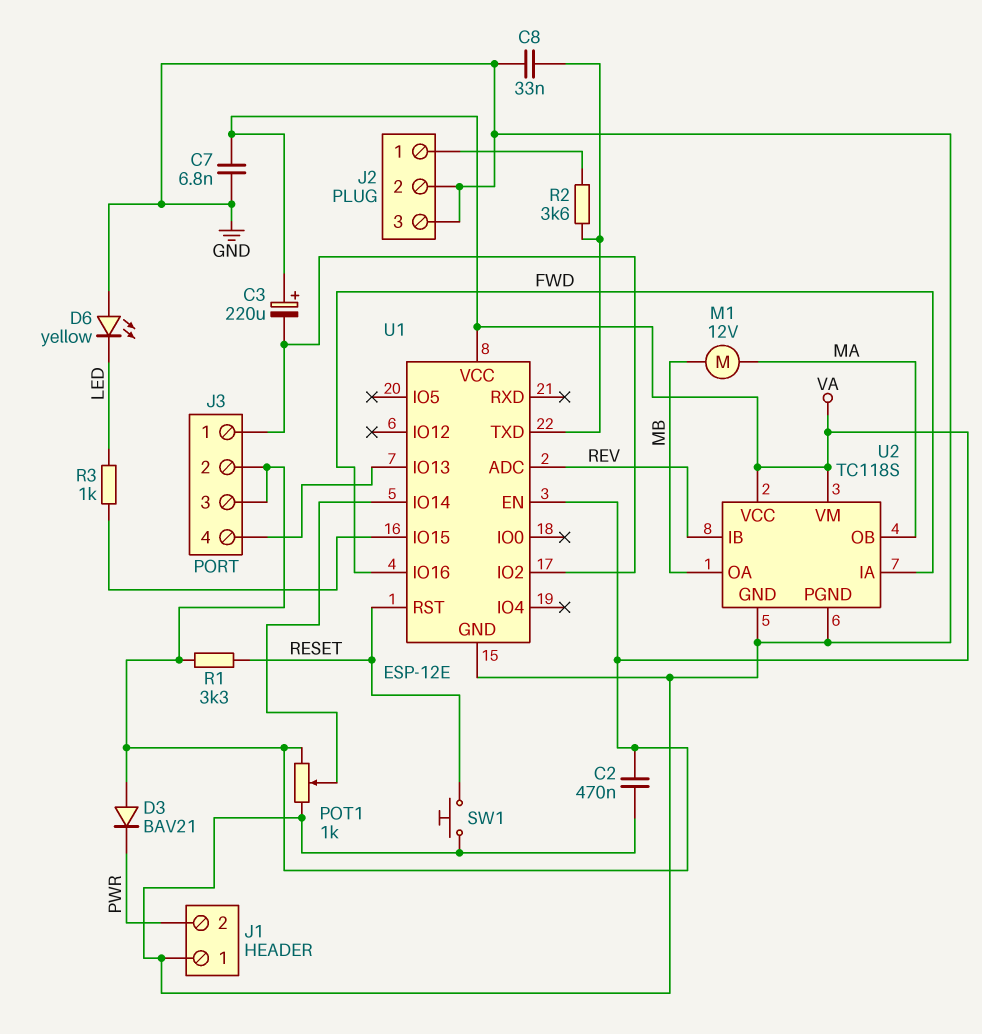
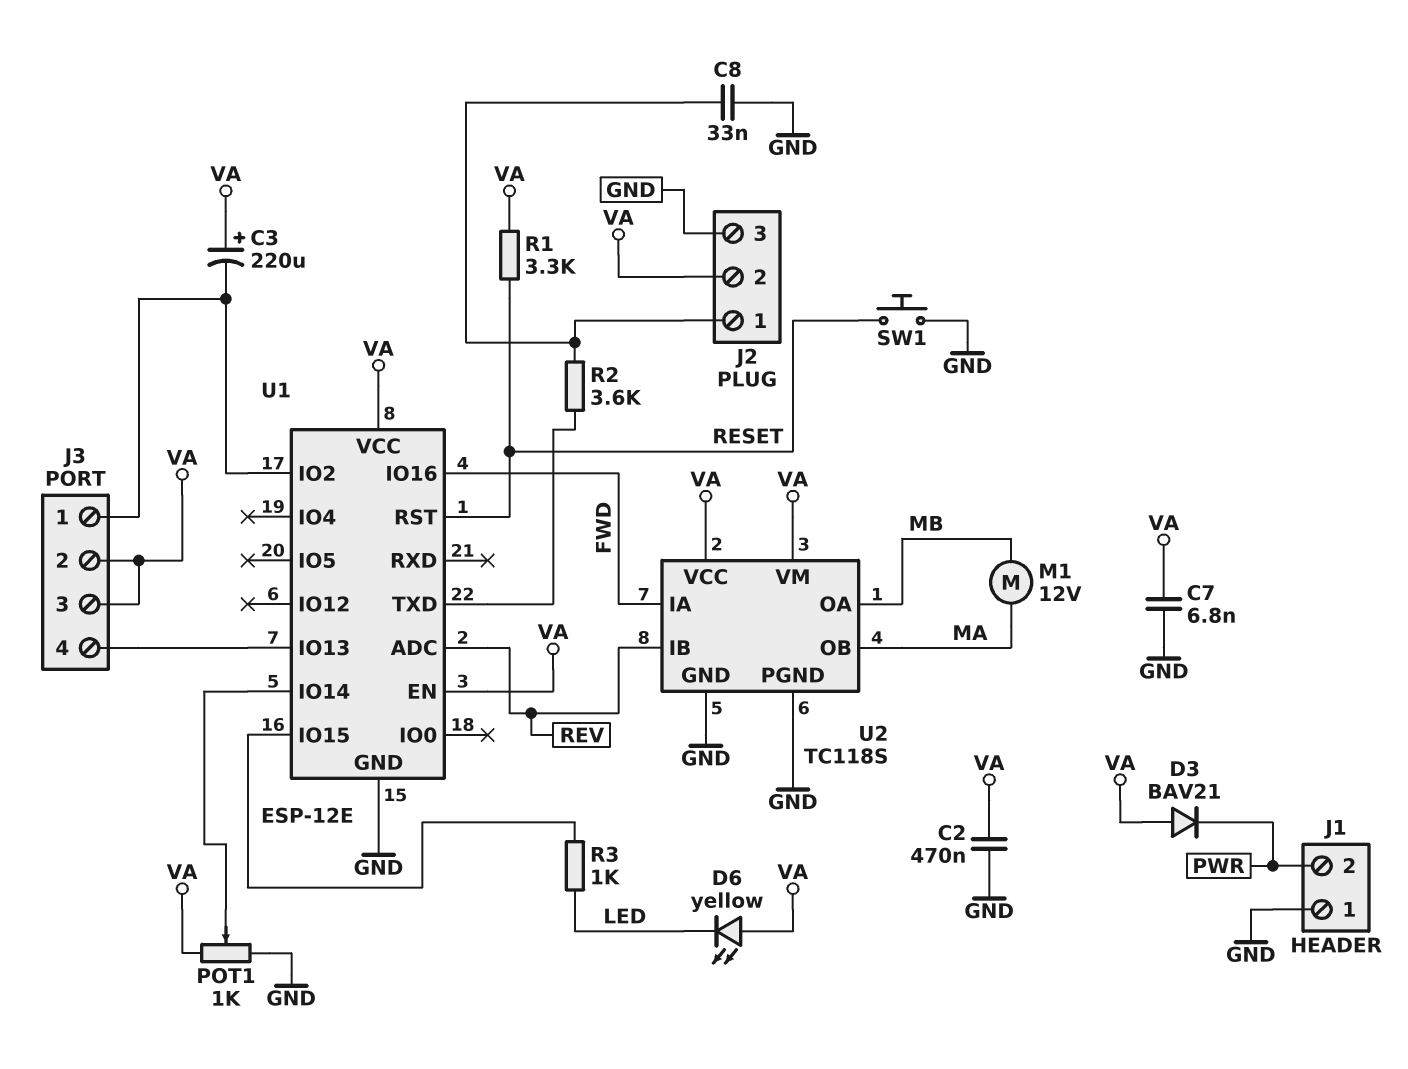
C8: 33nF (GND, U1/TXD) -> 33nF (GND, J2/1)
D6: LED yellow (A GND, K LED) -> LED yellow (A VA, K LED)
J2 pin 2: GND -> VA

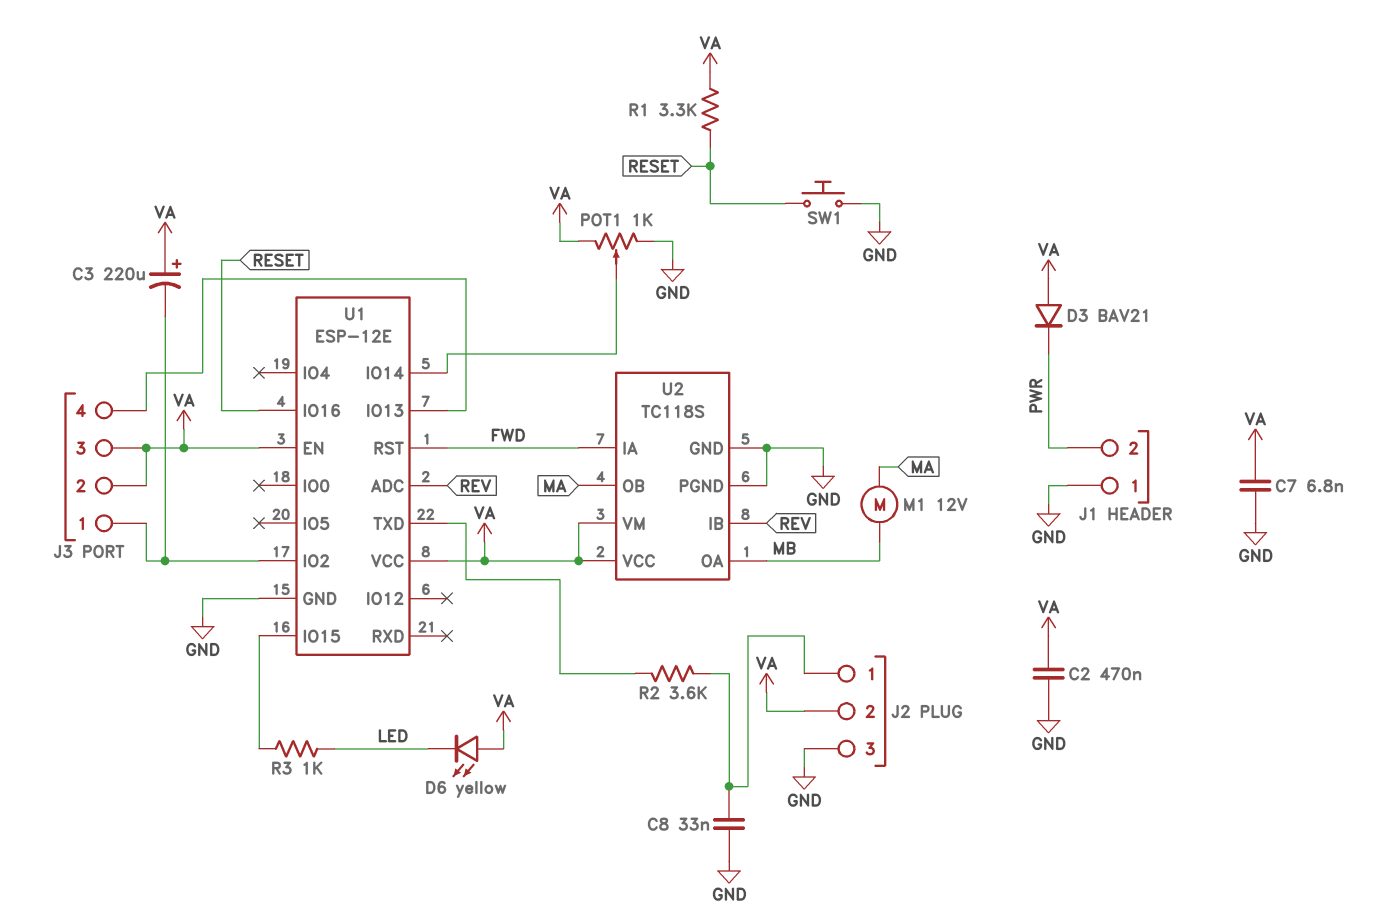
U1 pin IO16: FWD -> RESET
U1 pin RST: RESET -> FWD

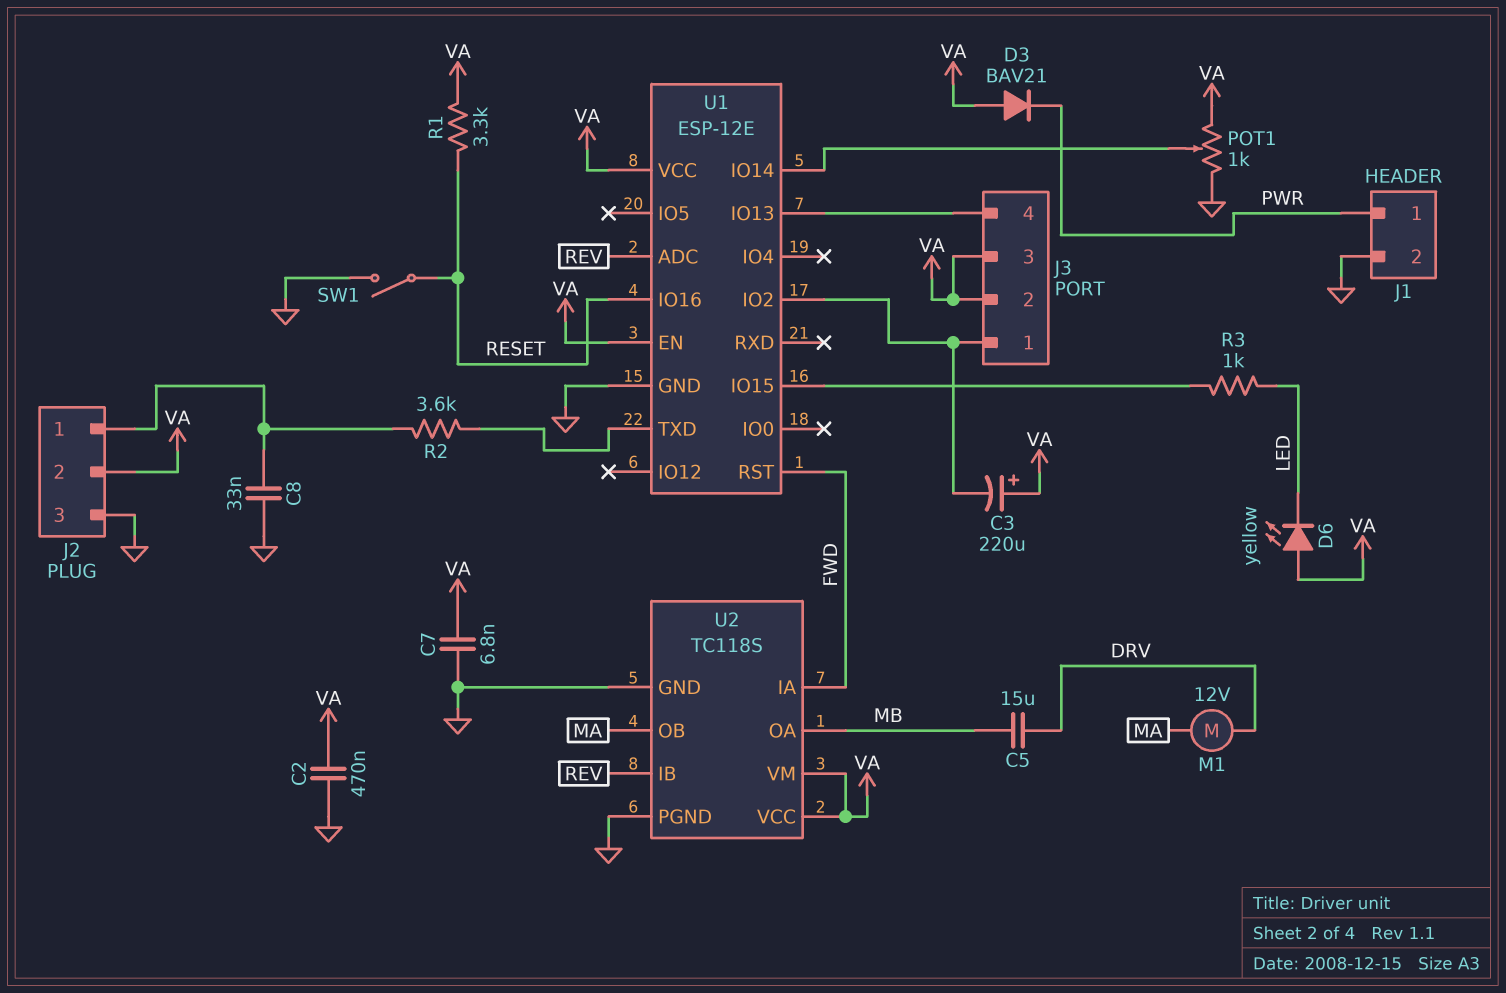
C5: none -> 15uF (DRV, MB)
J1 pin 1: GND -> PWR
J1 pin 2: PWR -> GND
M1: motor 12V (MA, MB) -> motor 12V (DRV, MA)
SW1: button (GND, RESET) -> switch (GND, RESET)

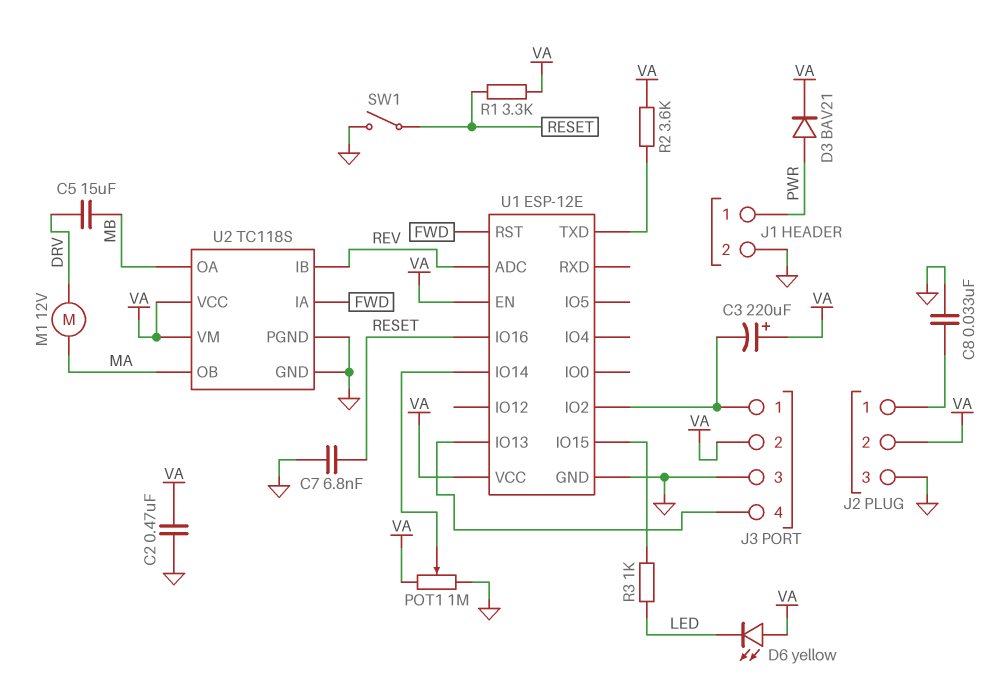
C7: 6.8nF (GND, VA) -> 6.8nF (GND, RESET)
D3: diode BAV21 (A VA, K PWR) -> diode BAV21 (A PWR, K VA)
J3 pin 3: VA -> GND
POT1: 1k (GND, VA, wiper U1/IO14) -> 1M (GND, VA, wiper U1/IO14)
R2: 3.6k (J2/1, U1/TXD) -> 3.6k (U1/TXD, VA)

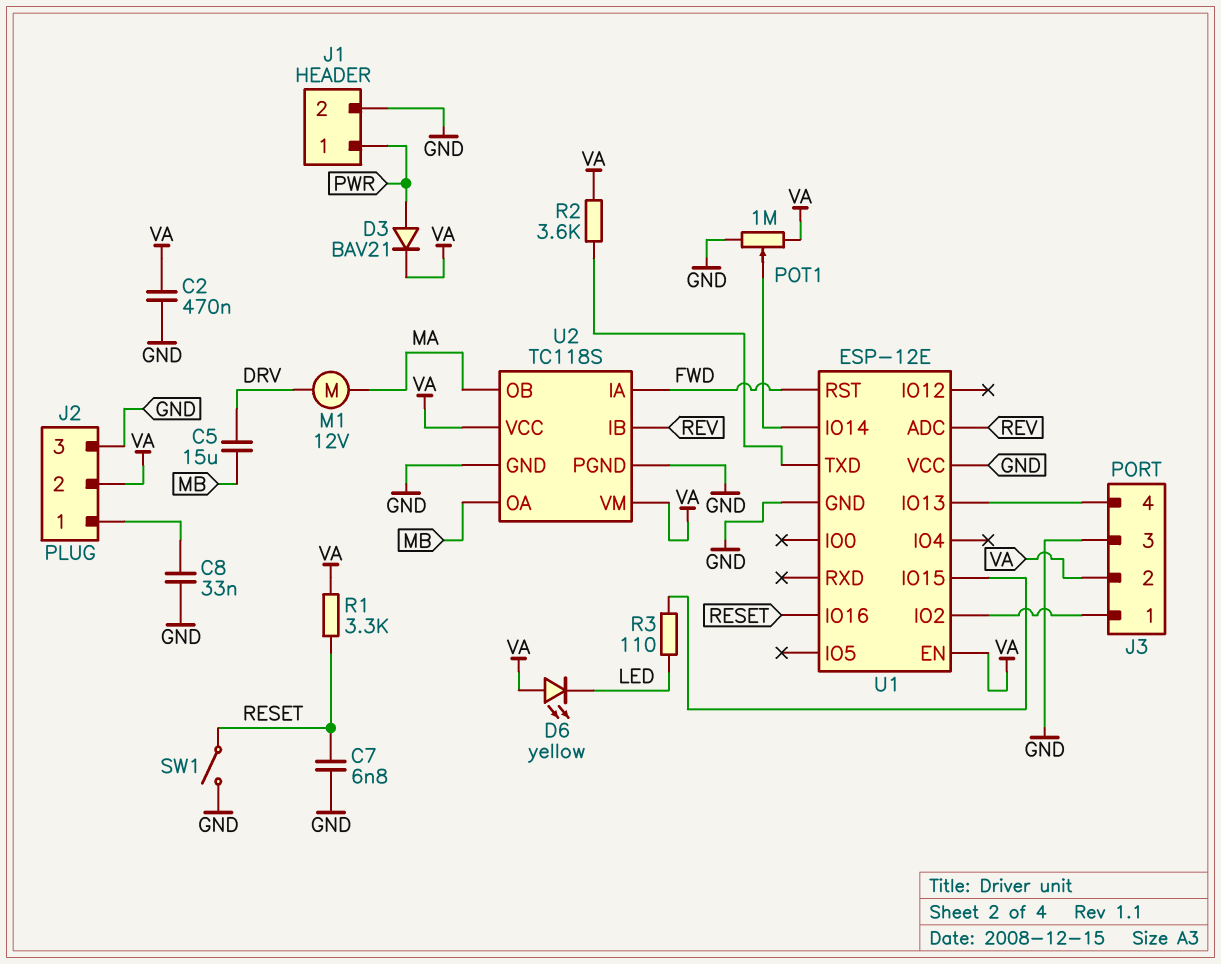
C3: 220uF (plus VA, minus J3/1) -> none
R3: 1k (LED, U1/IO15) -> 110 (LED, U1/IO15)
U1 pin VCC: VA -> GND

